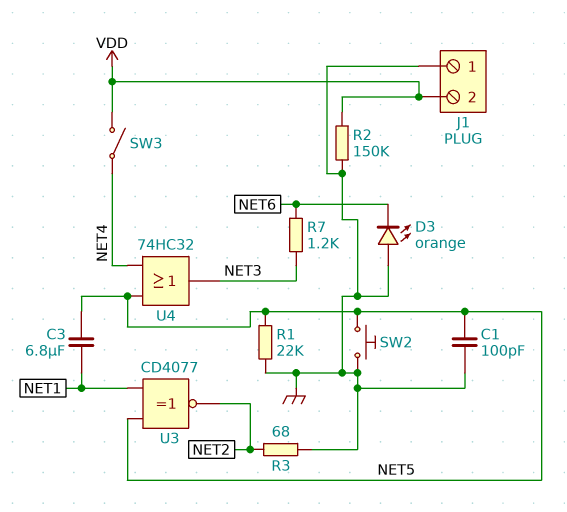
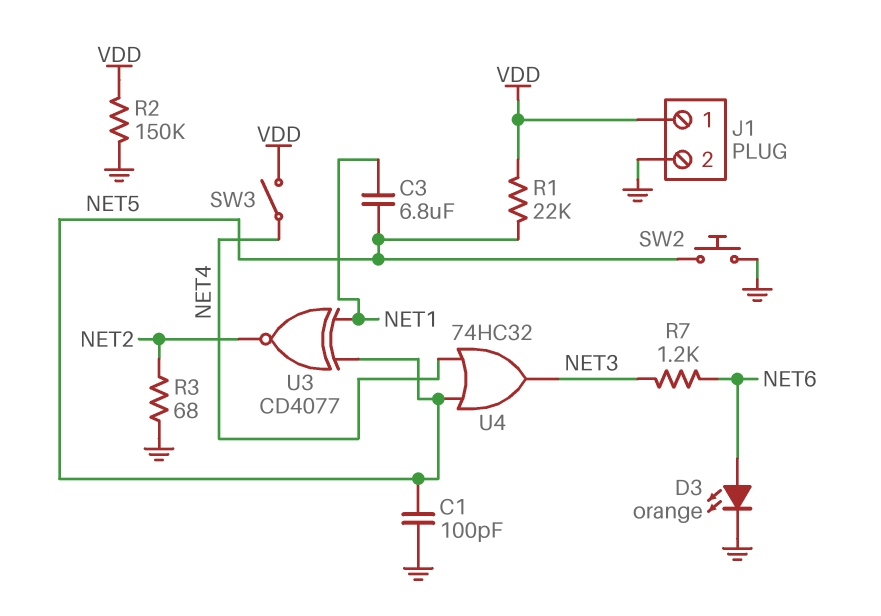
D3: LED orange (A GND, K NET6) -> LED orange (A NET6, K GND)
J1 pin 1: GND -> VDD
J1 pin 2: VDD -> GND
R1: 22k (GND, NET5) -> 22k (NET5, VDD)

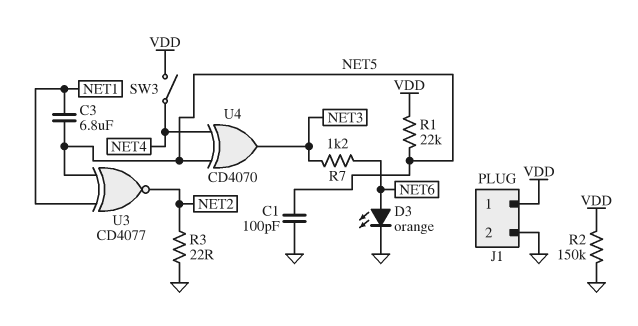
R3: 68 (GND, NET2) -> 22 (GND, NET2)
SW2: button (GND, NET5) -> none
U4: OR 74HC32 (in NET4, in NET5, out NET3) -> XOR CD4070 (in NET4, in NET5, out NET3)

